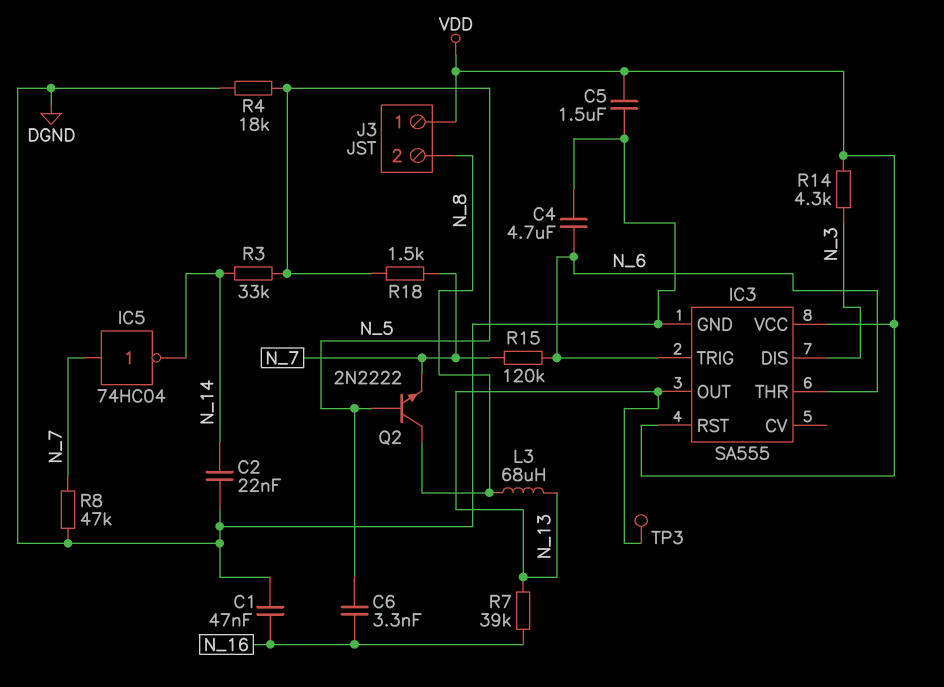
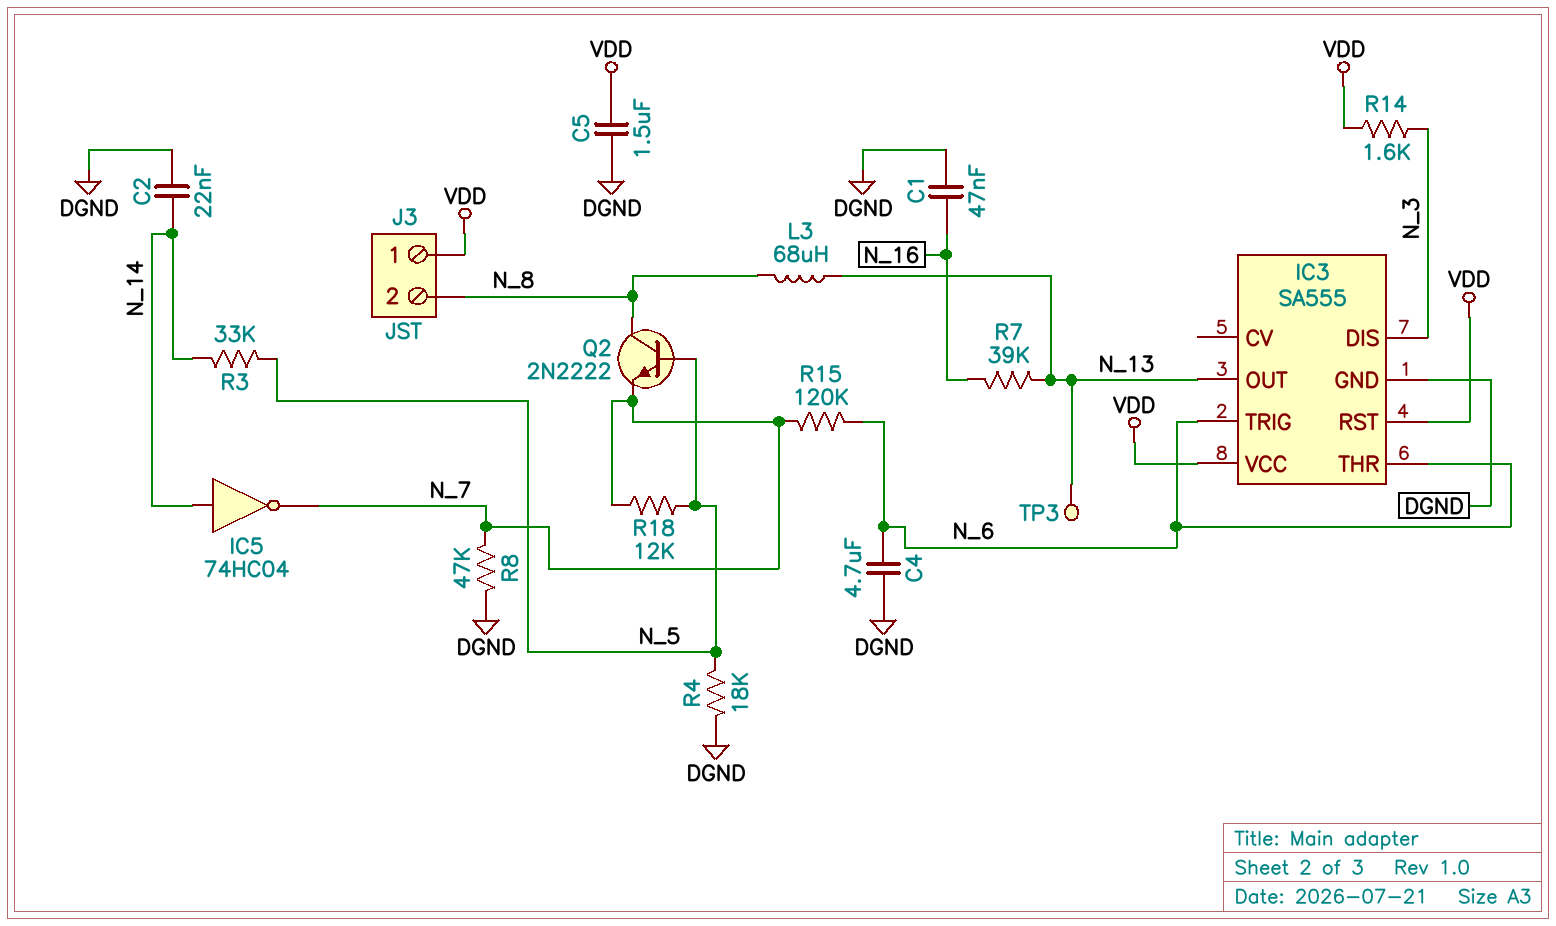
C6: 3.3nF (N_5, N_16) -> none
IC5: NOT 74HC04 (in N_7, out N_14) -> NOT 74HC04 (in N_14, out N_7)
R14: 4.3k (N_3, VDD) -> 1.6k (N_3, VDD)
R18: 1.5k (N_5, N_7) -> 12k (N_5, N_7)

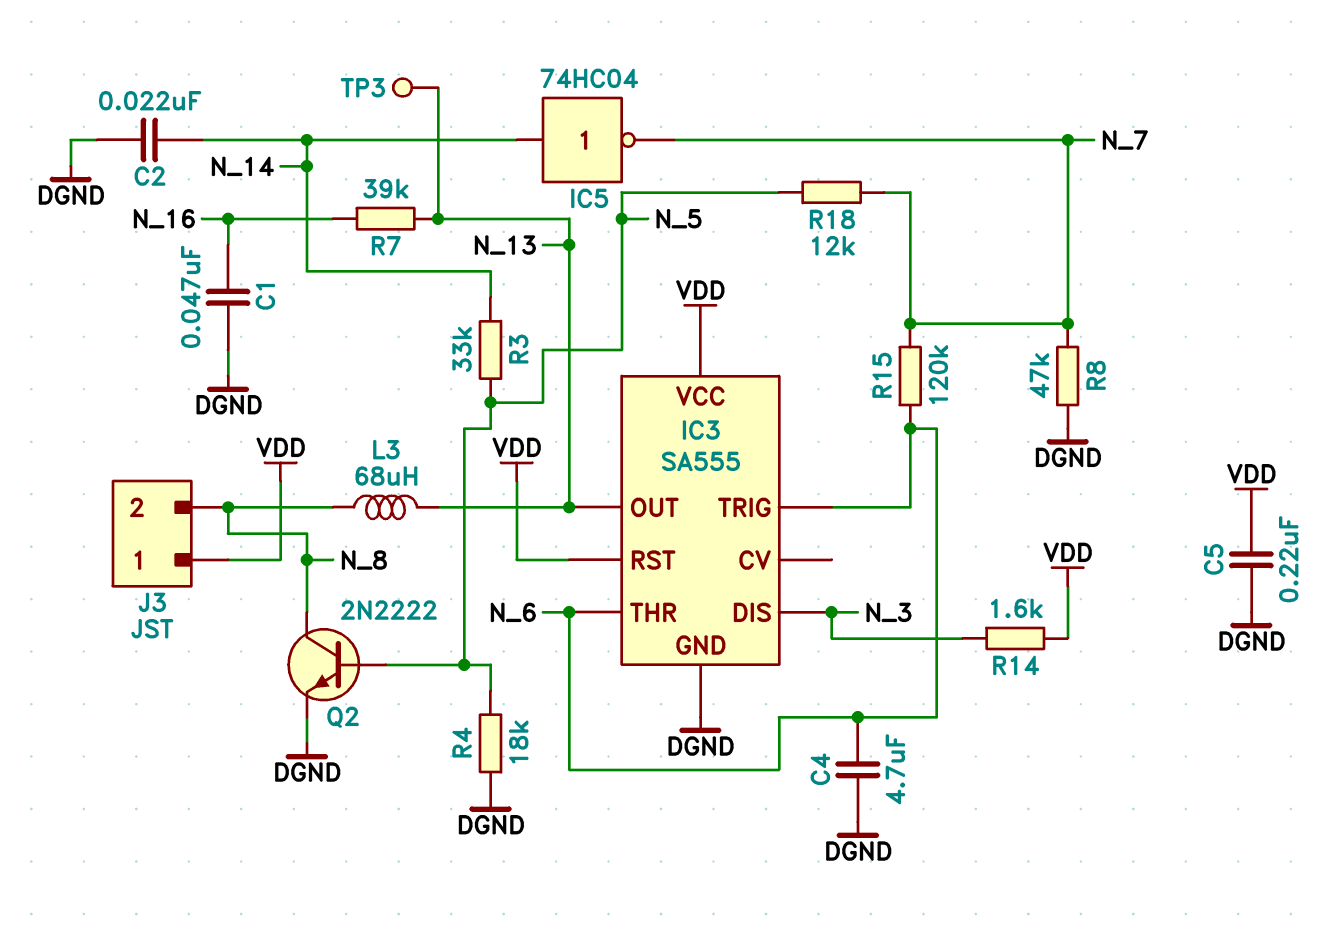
C5: 1.5uF (DGND, VDD) -> 220nF (DGND, VDD)
Q2: NPN 2N2222 (B N_5, C N_8, E N_7) -> NPN 2N2222 (B N_5, C N_8, E DGND)

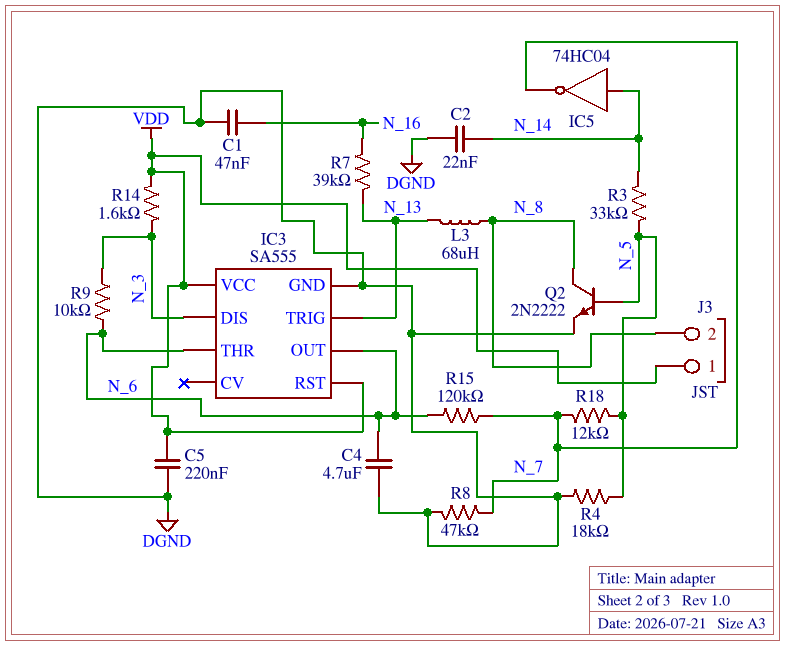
IC3 pin OUT: N_13 -> N_6
IC3 pin TRIG: N_6 -> N_13
R9: none -> 10k (N_3, N_6)
TP3: test point (N_13) -> none

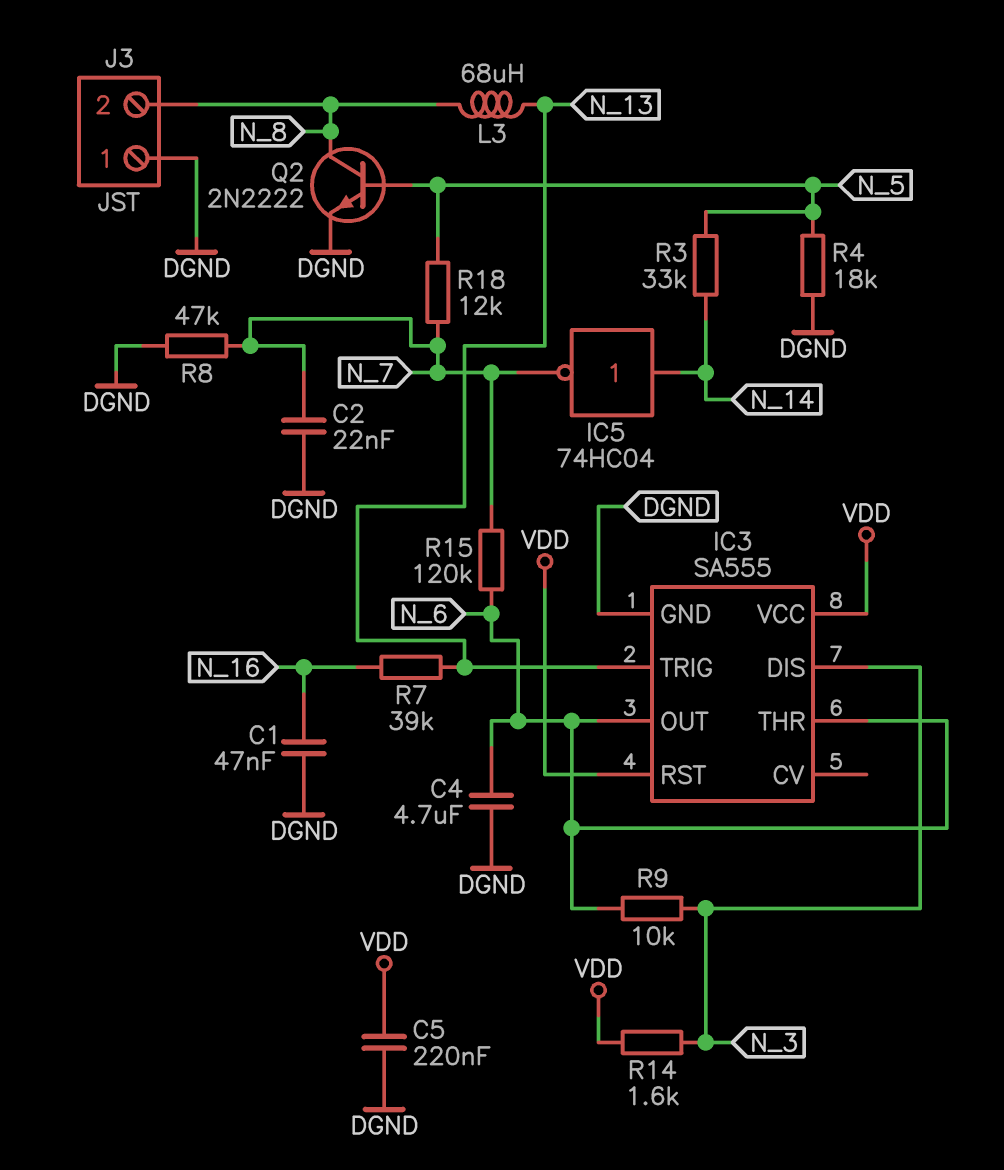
C2: 22nF (DGND, N_14) -> 22nF (DGND, N_7)
J3 pin 1: VDD -> DGND

